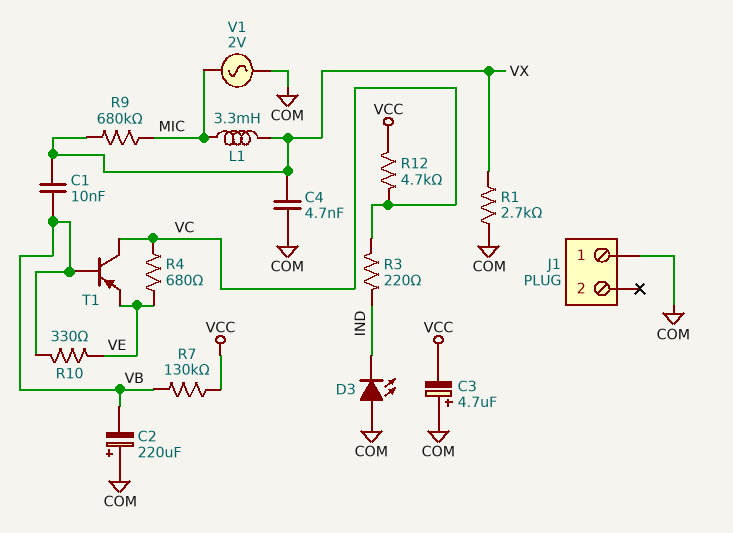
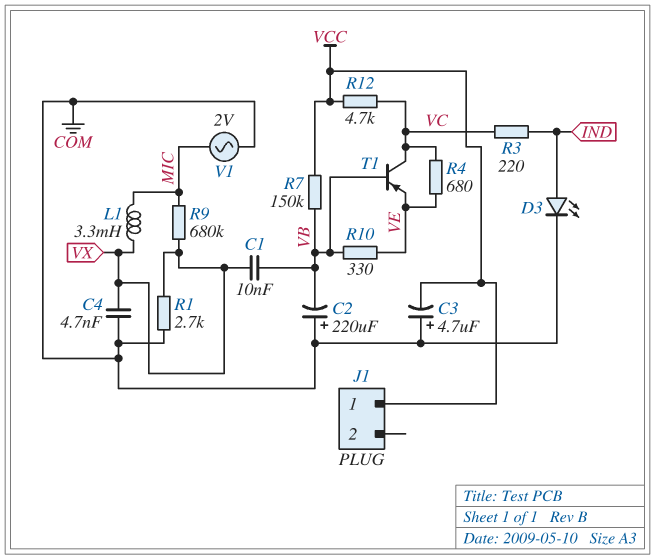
D3: LED (A COM, K IND) -> LED (A IND, K COM)
J1 pin 1: COM -> VCC
R7: 130k (VB, VCC) -> 150k (VB, VCC)

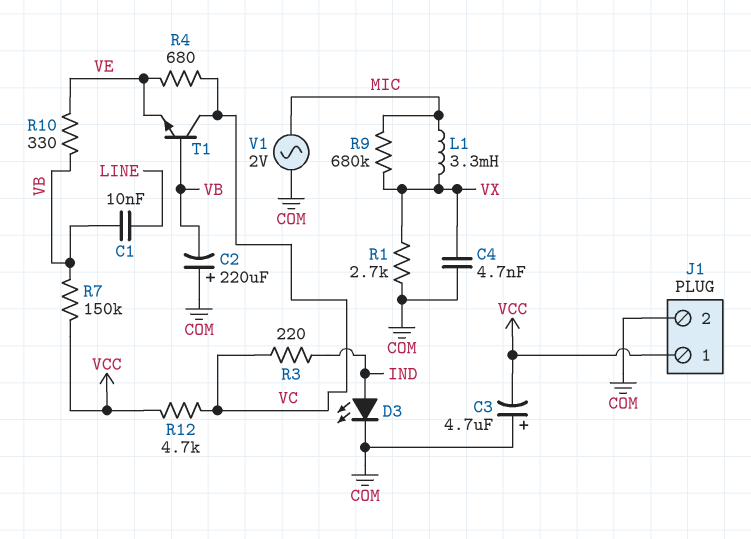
C1: 10nF (VB, VX) -> 10nF (LINE, VB)
J1 pin 2: none -> COM
T1: PNP (B VB, C VC, E VE) -> NPN (B VB, C VC, E VE)

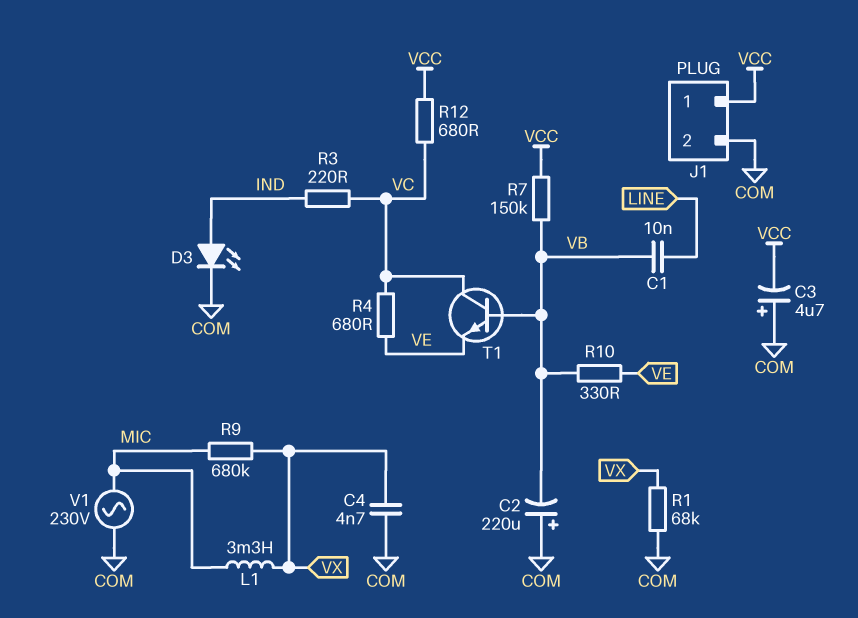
R1: 2.7k (COM, VX) -> 68k (COM, VX)
R12: 4.7k (VC, VCC) -> 680 (VC, VCC)
V1: AC 2V (COM, MIC) -> AC 230V (COM, MIC)

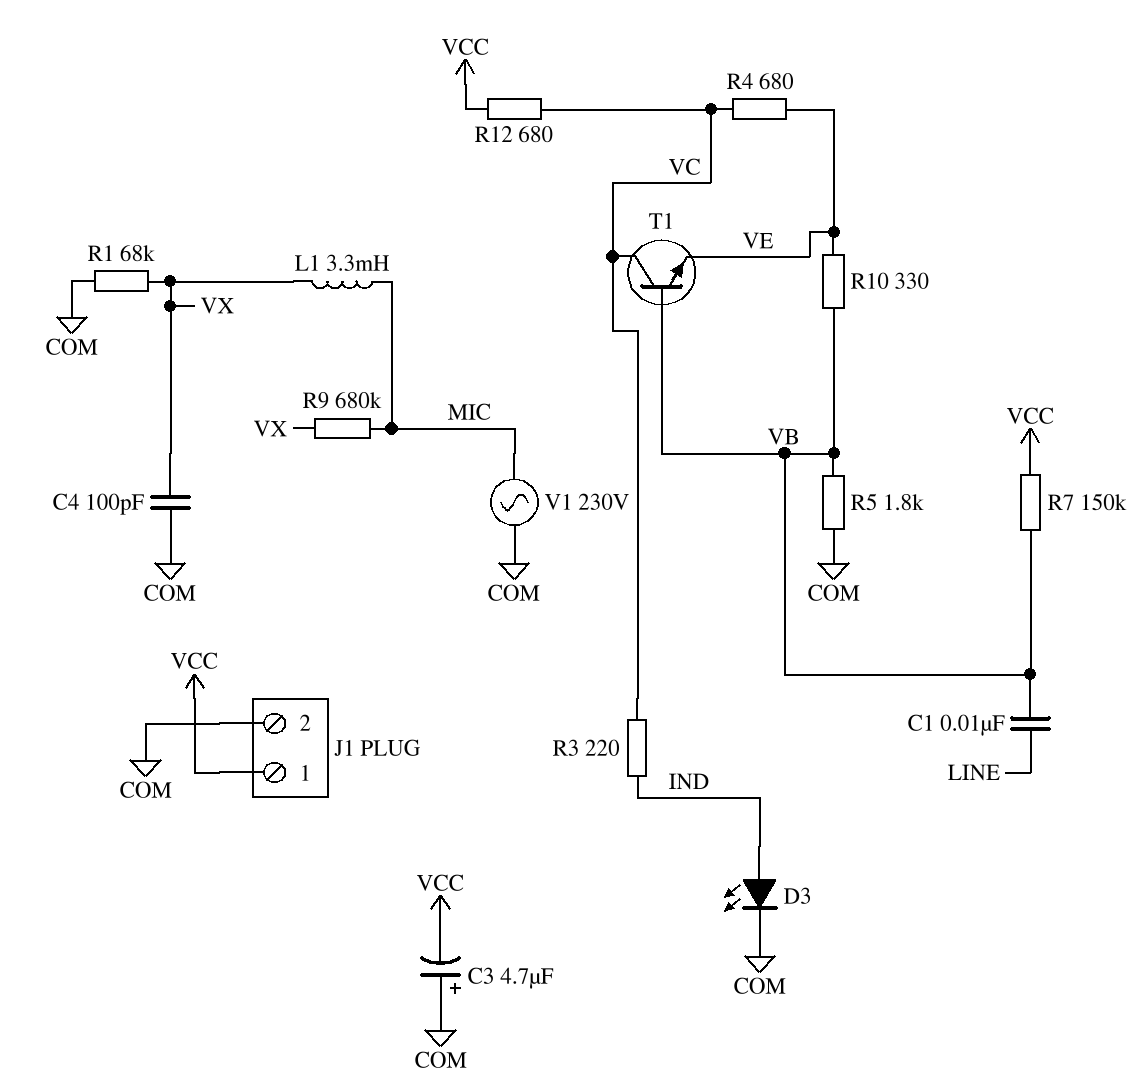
C2: 220uF (plus COM, minus VB) -> none
C4: 4.7nF (COM, VX) -> 100pF (COM, VX)
R5: none -> 1.8k (COM, VB)

